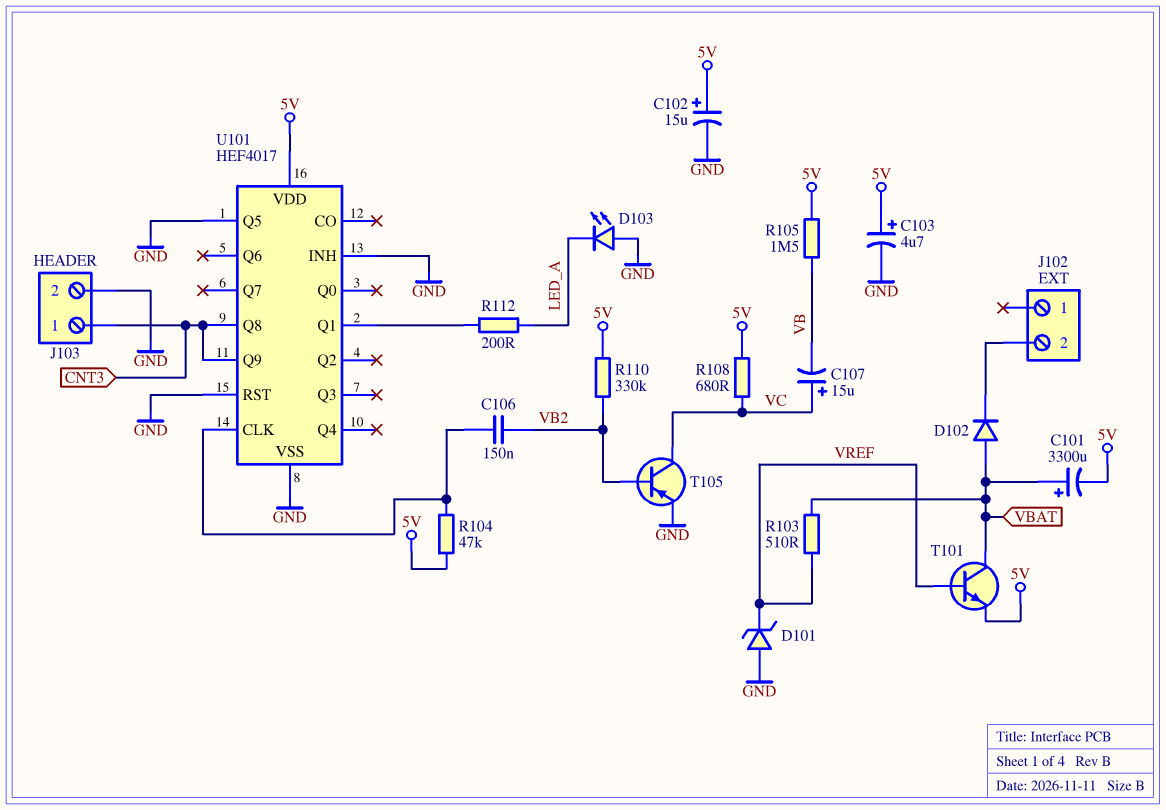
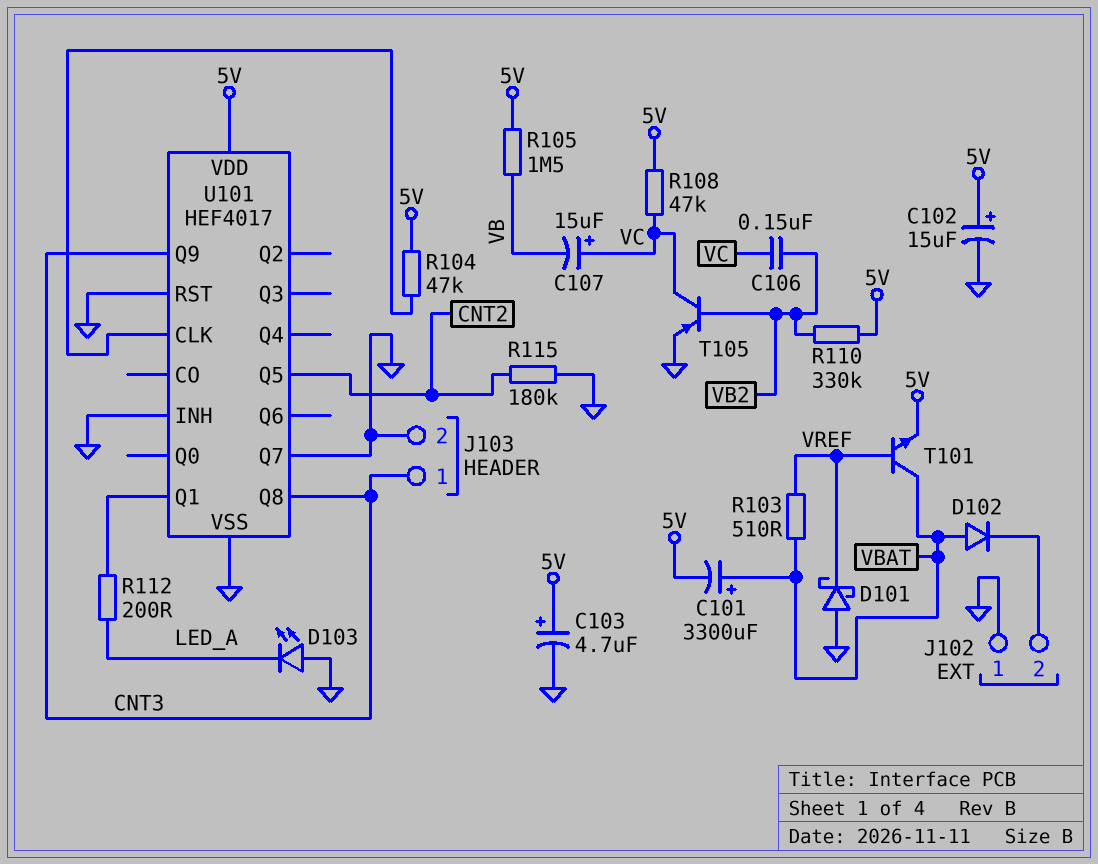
C106: 150nF (U101/CLK, VB2) -> 150nF (VB2, VC)
D101: zener (A GND, K VREF) -> schottky (A GND, K VREF)
J102 pin 1: none -> GND
R108: 680 (5V, VC) -> 47k (5V, VC)
R115: none -> 180k (CNT2, GND)
U101 pin Q5: GND -> CNT2
U101 pin Q7: none -> GND

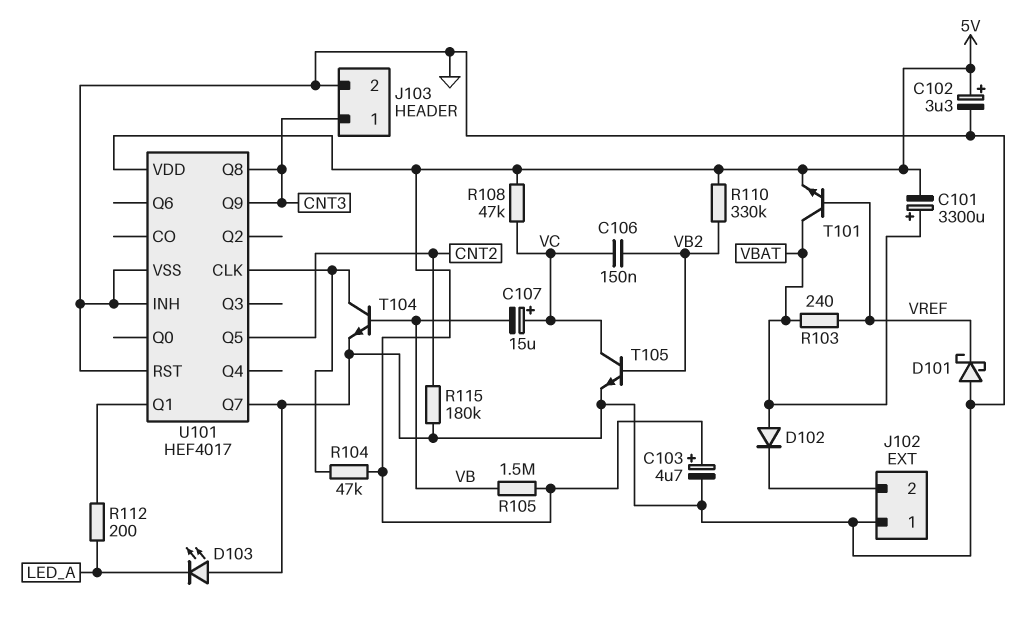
C102: 15uF (plus 5V, minus GND) -> 3.3uF (plus 5V, minus GND)
R103: 510 (VBAT, VREF) -> 240 (VBAT, VREF)
T104: none -> NPN (B VB, C U101/CLK, E GND)
T105: PNP (B VB2, C VC, E GND) -> NPN (B VB2, C VC, E GND)

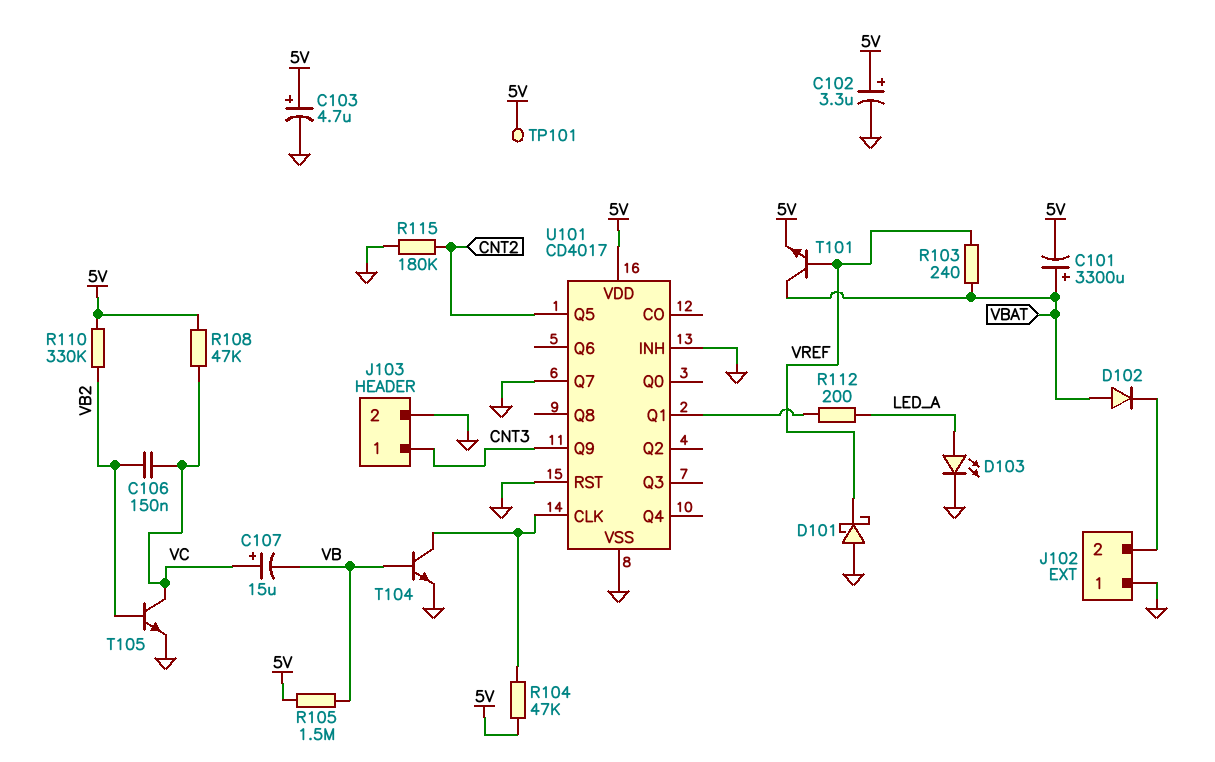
D103: LED (A GND, K LED_A) -> LED (A LED_A, K GND)
TP101: none -> test point (5V)
U101: HEF4017 -> CD4017
U101 pin Q8: CNT3 -> none

